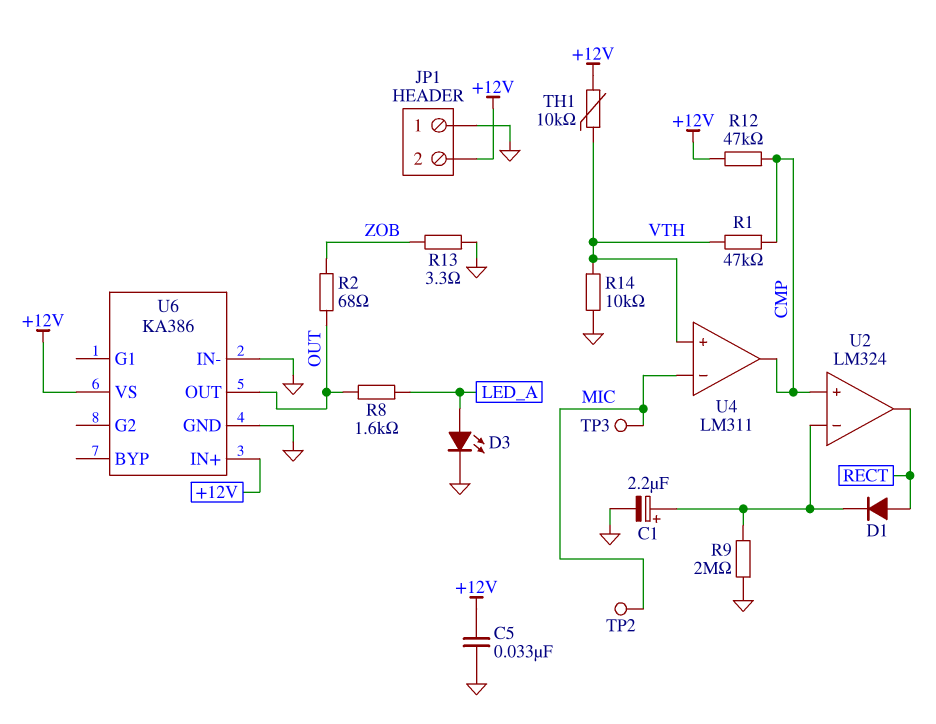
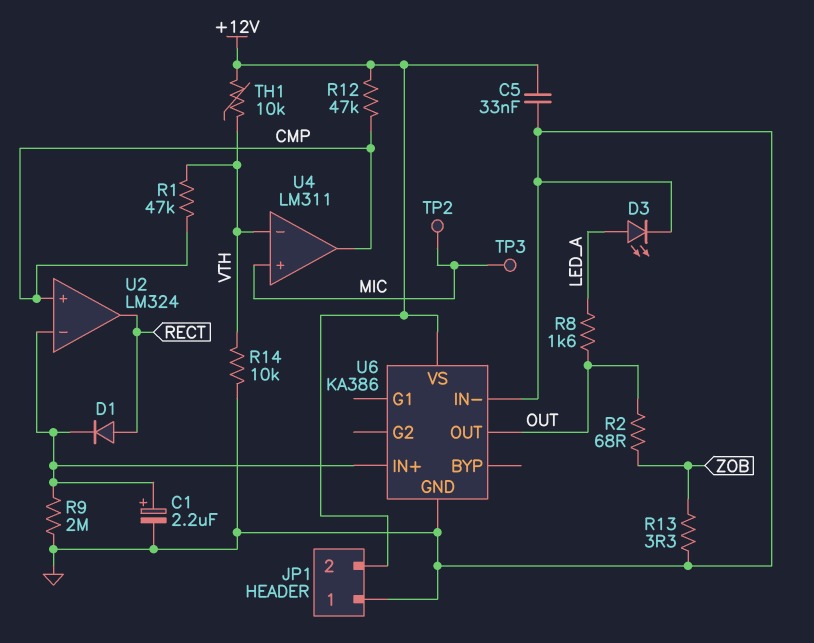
U4 pin in+: VTH -> MIC
U4 pin in-: MIC -> VTH
U6 pin IN+: +12V -> U2/in-

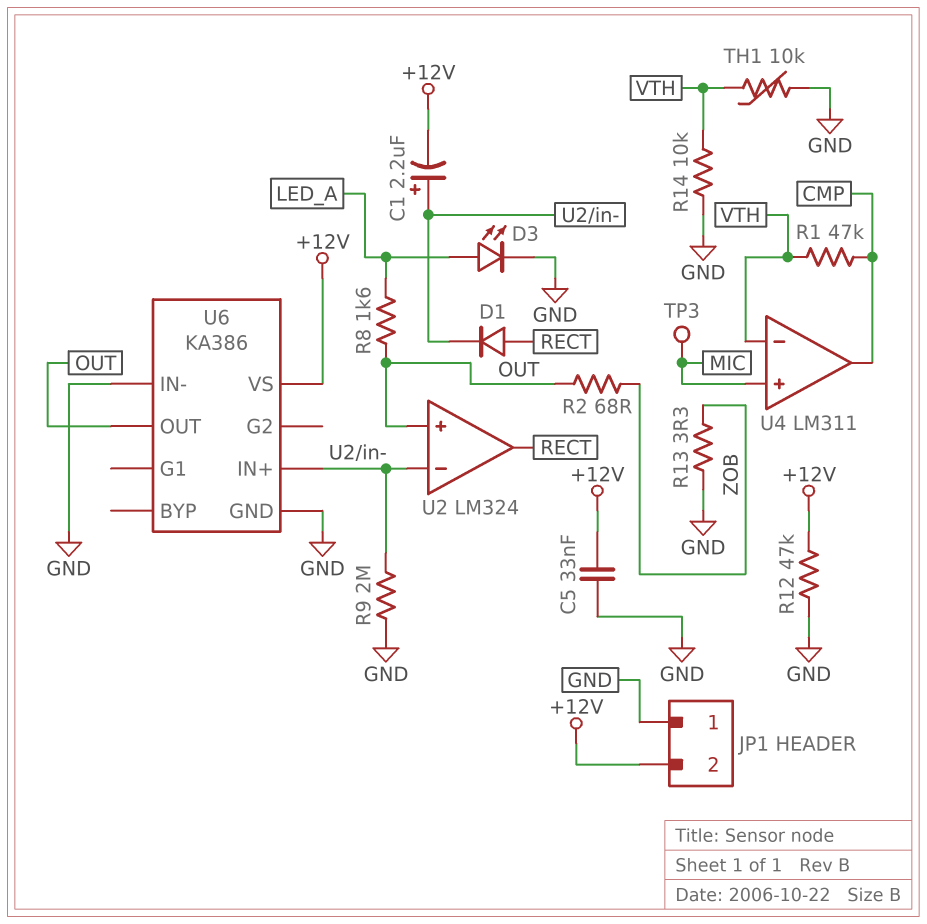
C1: 2.2uF (plus U2/in-, minus GND) -> 2.2uF (plus U2/in-, minus +12V)
R12: 47k (+12V, CMP) -> 47k (+12V, GND)
TH1: 10k (+12V, VTH) -> 10k (GND, VTH)
TP2: test point (MIC) -> none
U2 pin in+: CMP -> OUT

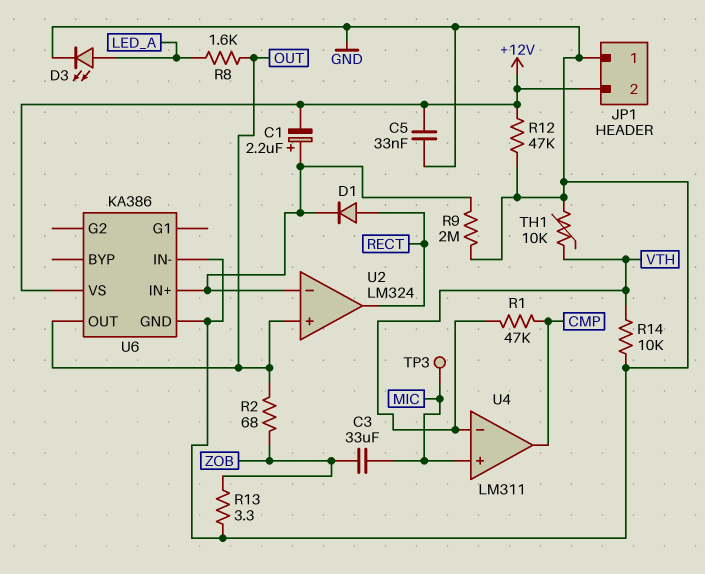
C3: none -> 33uF (MIC, ZOB)

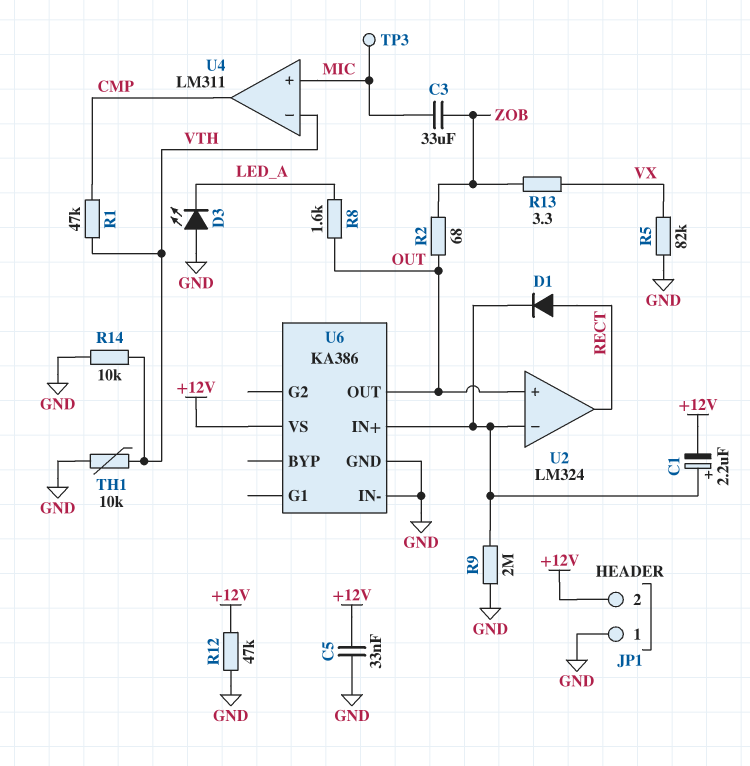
D3: LED (A LED_A, K GND) -> LED (A GND, K LED_A)
R5: none -> 82k (GND, VX)
R13: 3.3 (GND, ZOB) -> 3.3 (VX, ZOB)

